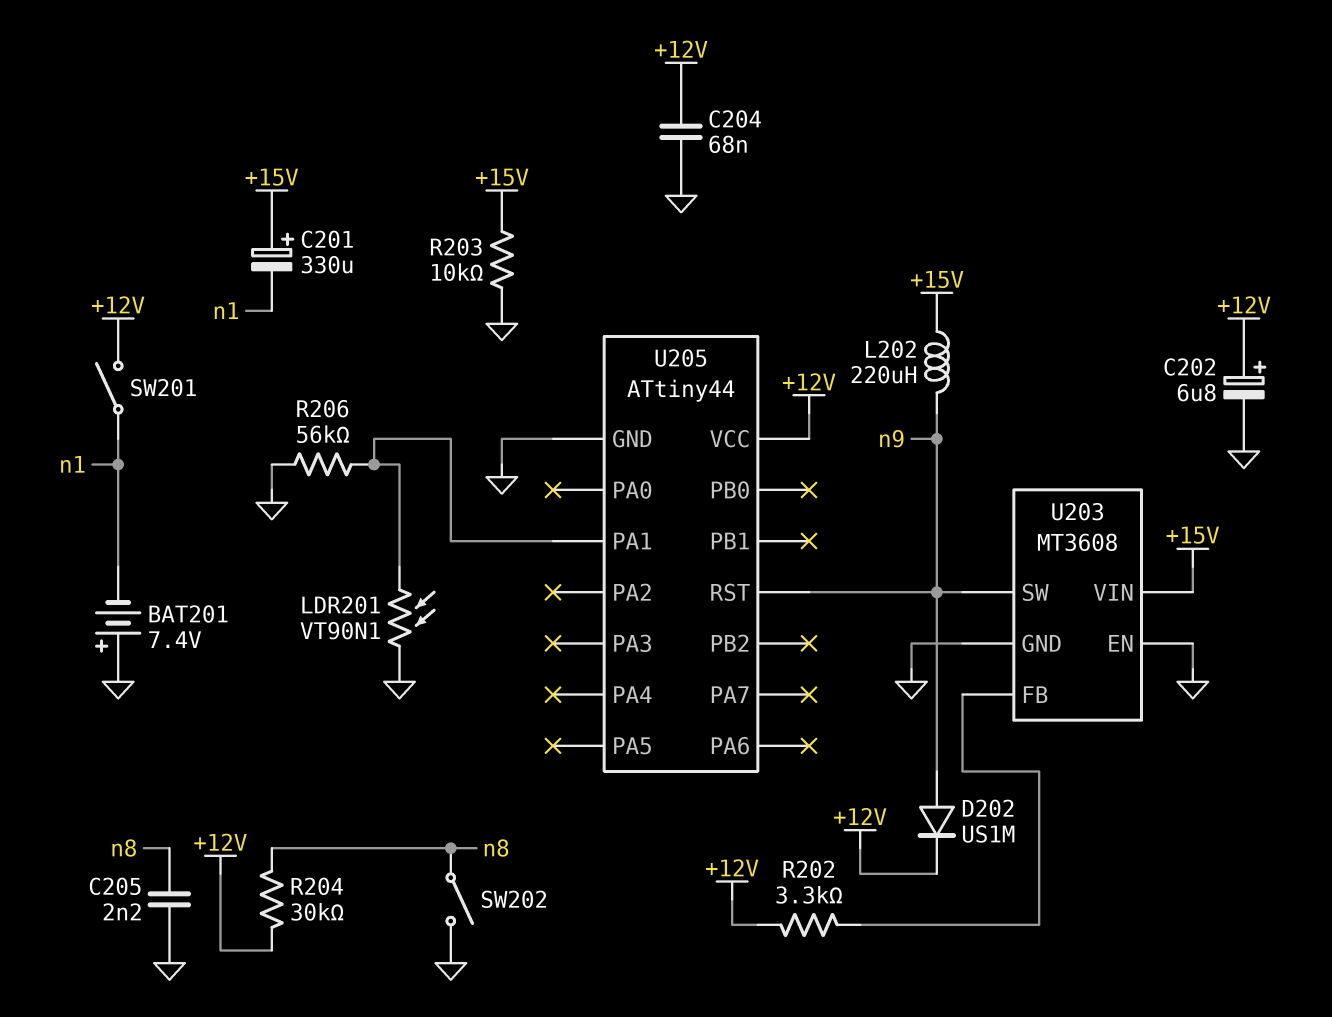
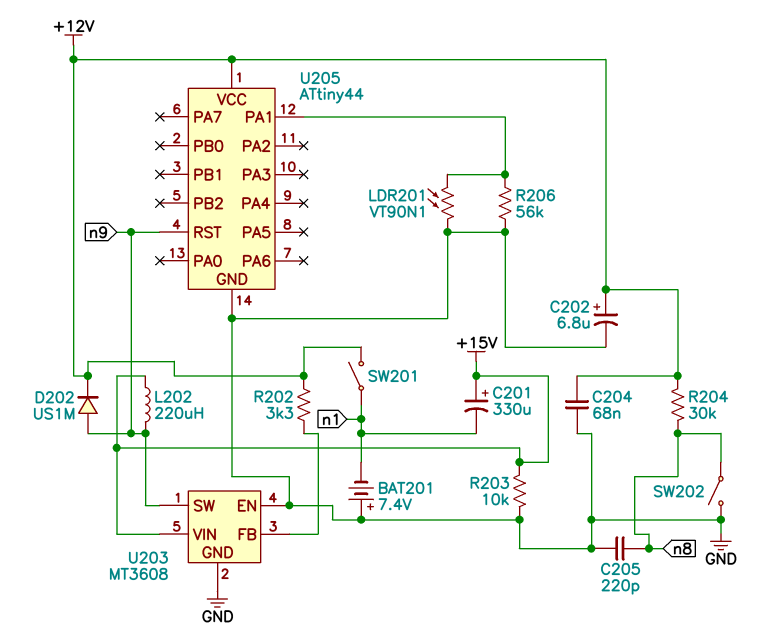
C205: 2.2nF (GND, n8) -> 220pF (GND, n8)

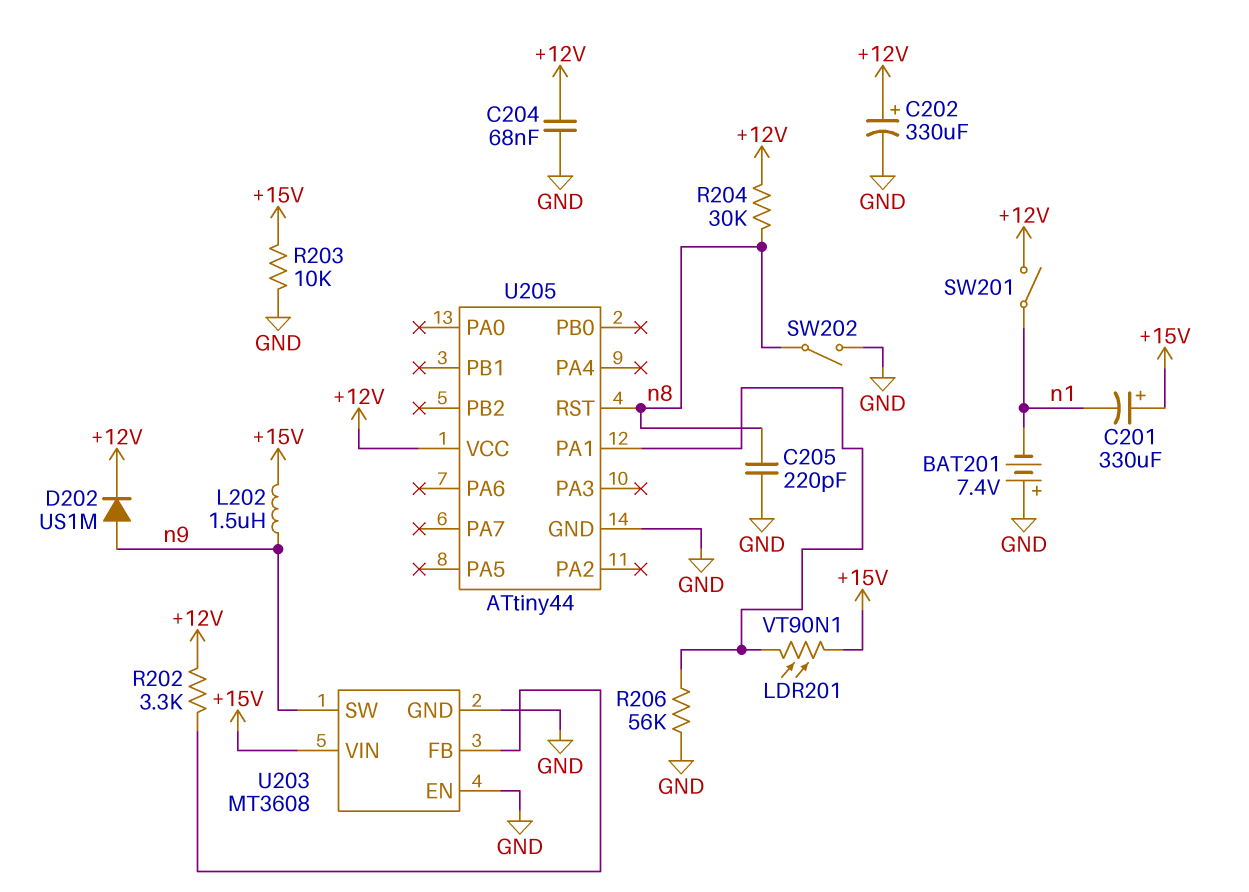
C202: 6.8uF (plus +12V, minus GND) -> 330uF (plus +12V, minus GND)
L202: 220uH (+15V, n9) -> 1.5uH (+15V, n9)
LDR201: VT90N1 (GND, U205/PA1) -> VT90N1 (+15V, U205/PA1)
U205 pin RST: n9 -> n8

